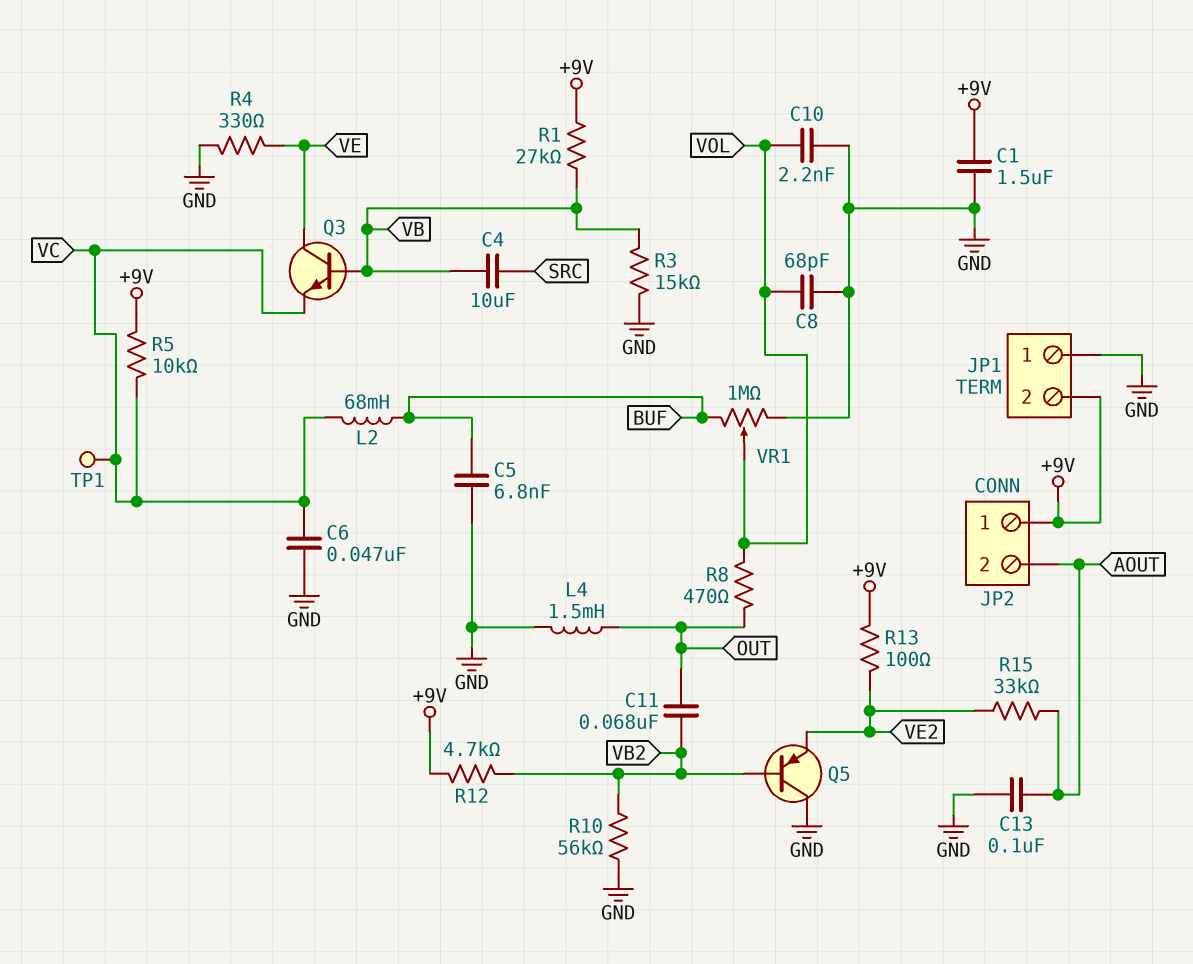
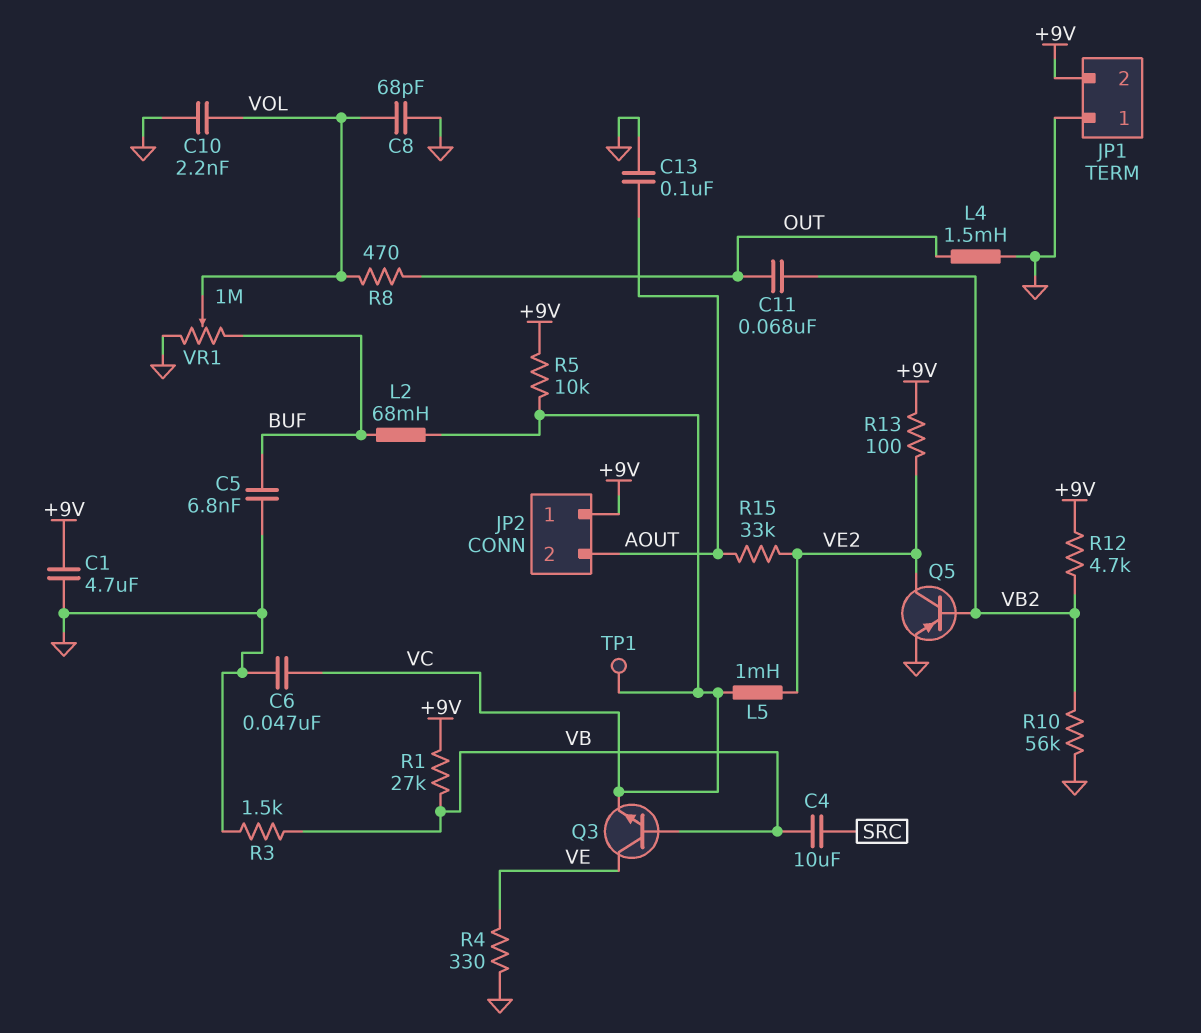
C1: 1.5uF (+9V, GND) -> 4.7uF (+9V, GND)
L5: none -> 1mH (VC, VE2)
Q5: PNP (B VB2, C GND, E VE2) -> PNP (B VB2, C VE2, E GND)
R3: 15k (GND, VB) -> 1.5k (GND, VB)

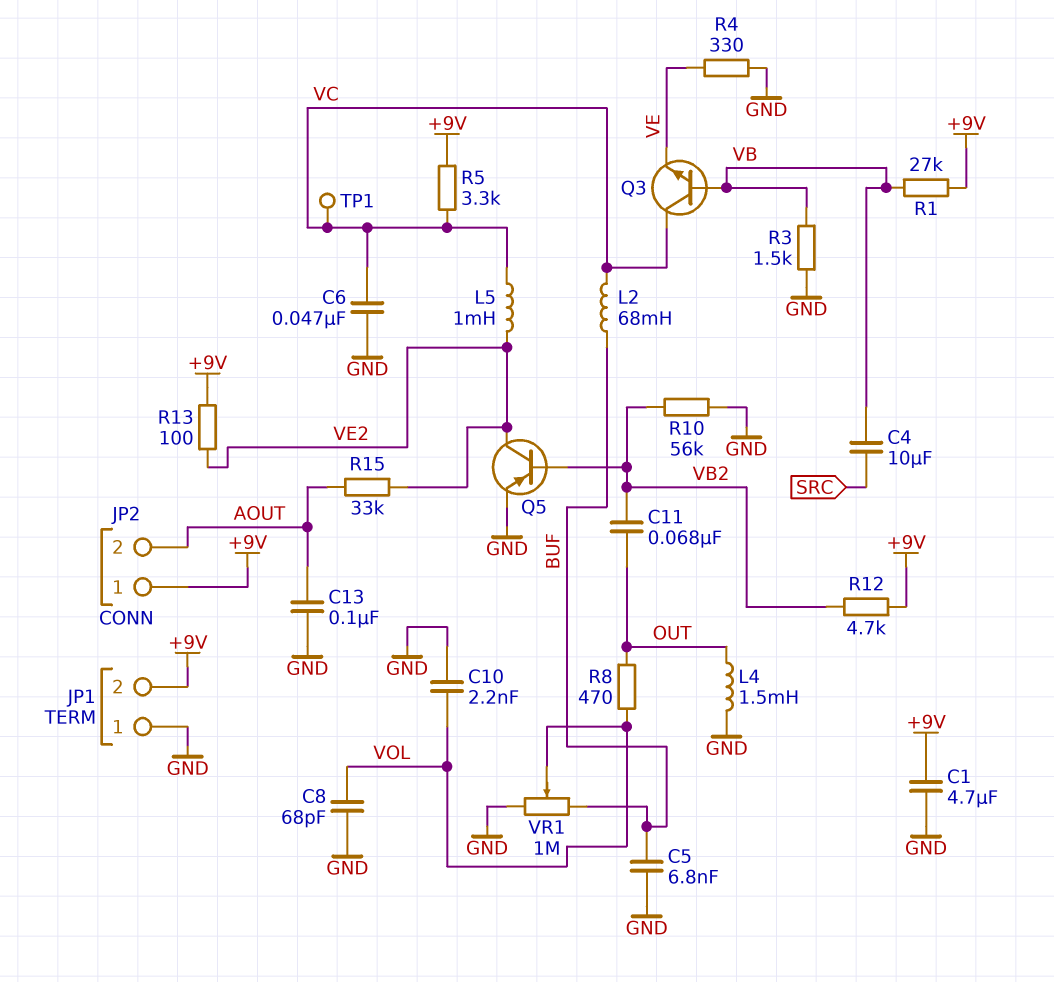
Q3: NPN (B VB, C VE, E VC) -> NPN (B VB, C VC, E VE)
R5: 10k (+9V, VC) -> 3.3k (+9V, VC)

